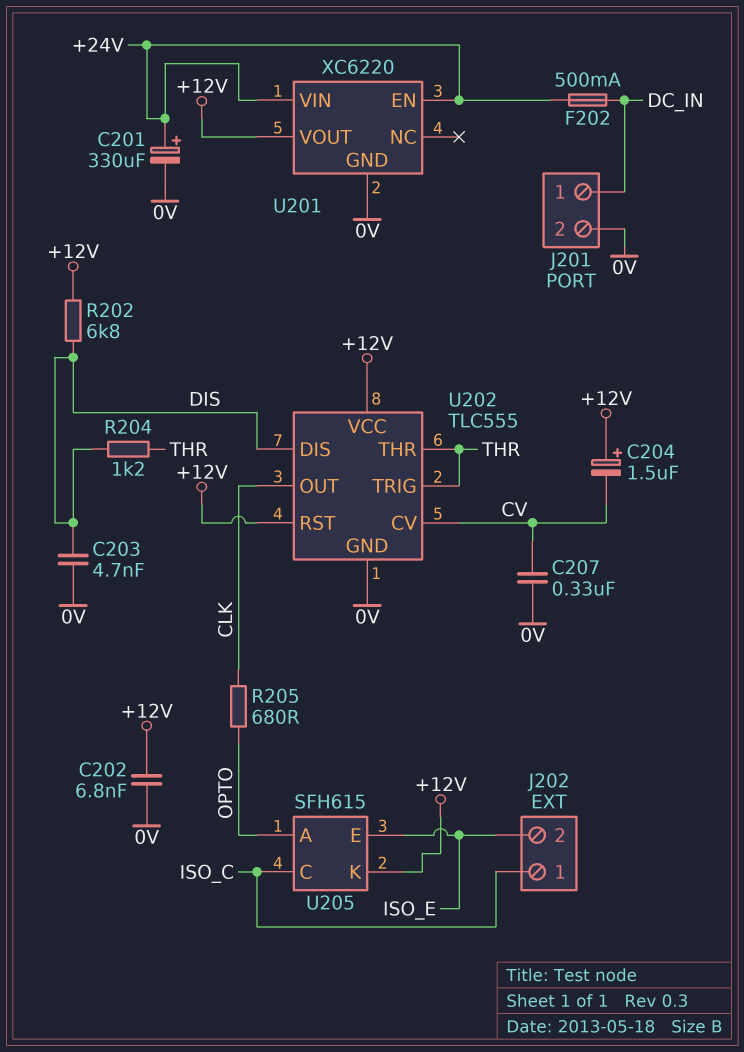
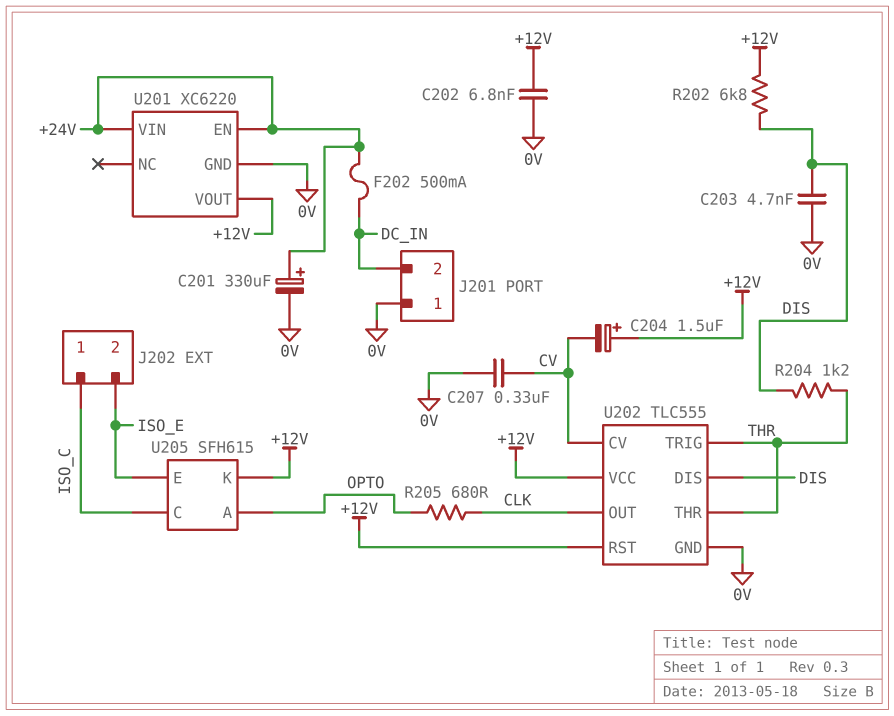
J201 pin 1: DC_IN -> 0V
J201 pin 2: 0V -> DC_IN

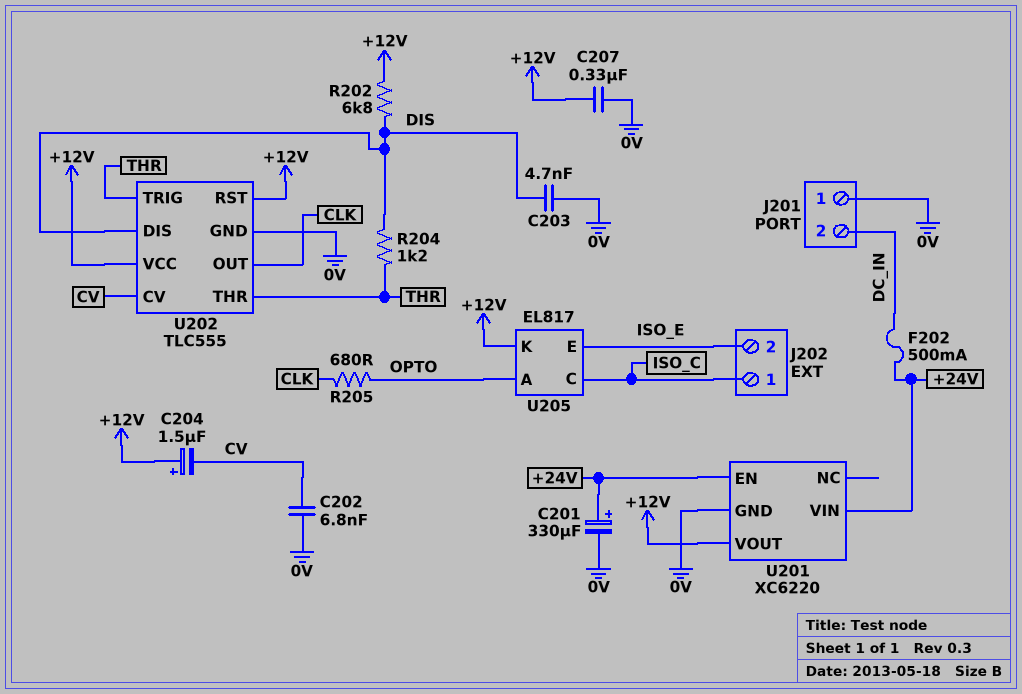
C202: 6.8nF (+12V, 0V) -> 6.8nF (0V, CV)
C207: 330nF (0V, CV) -> 330nF (+12V, 0V)
U205: SFH615 -> EL817

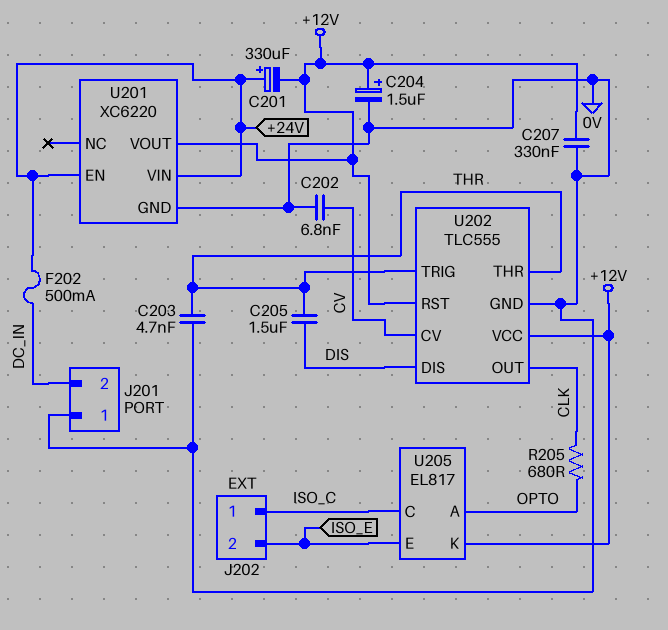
C201: 330uF (plus +24V, minus 0V) -> 330uF (plus +24V, minus +12V)
C203: 4.7nF (0V, DIS) -> 4.7nF (0V, THR)
C204: 1.5uF (plus +12V, minus CV) -> 1.5uF (plus +12V, minus 0V)
C205: none -> 1.5uF (DIS, THR)
R202: 6.8k (+12V, DIS) -> none
R204: 1.2k (DIS, THR) -> none

